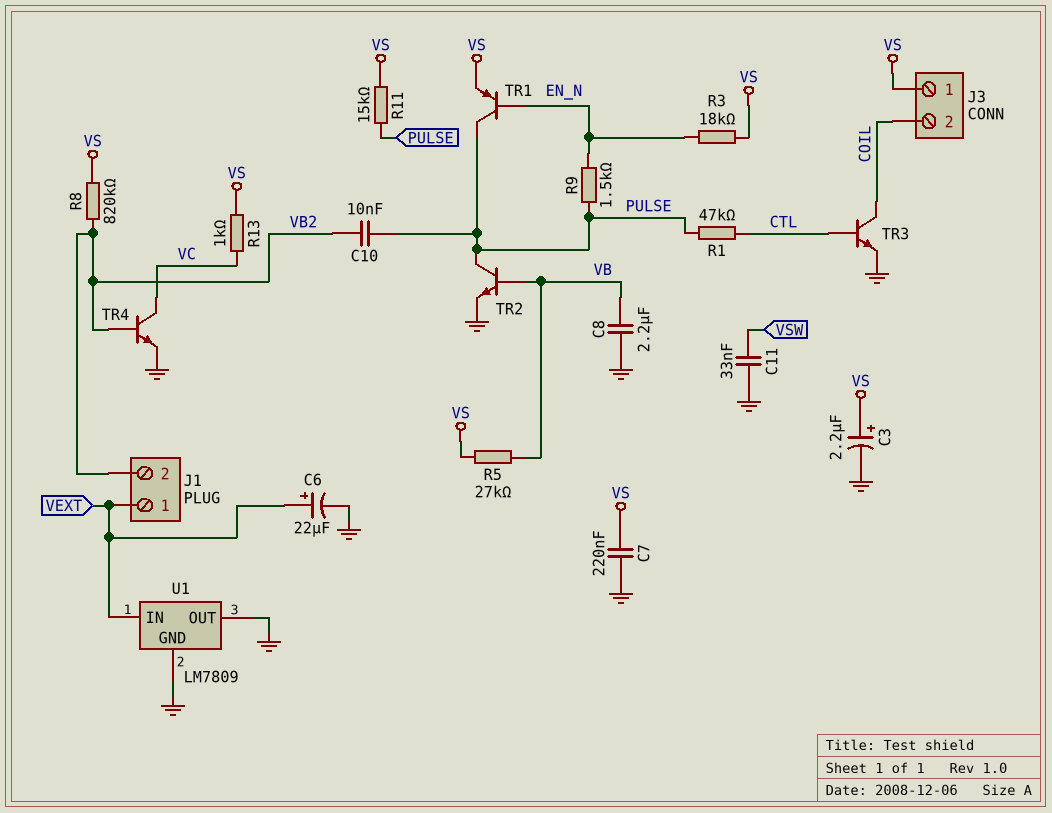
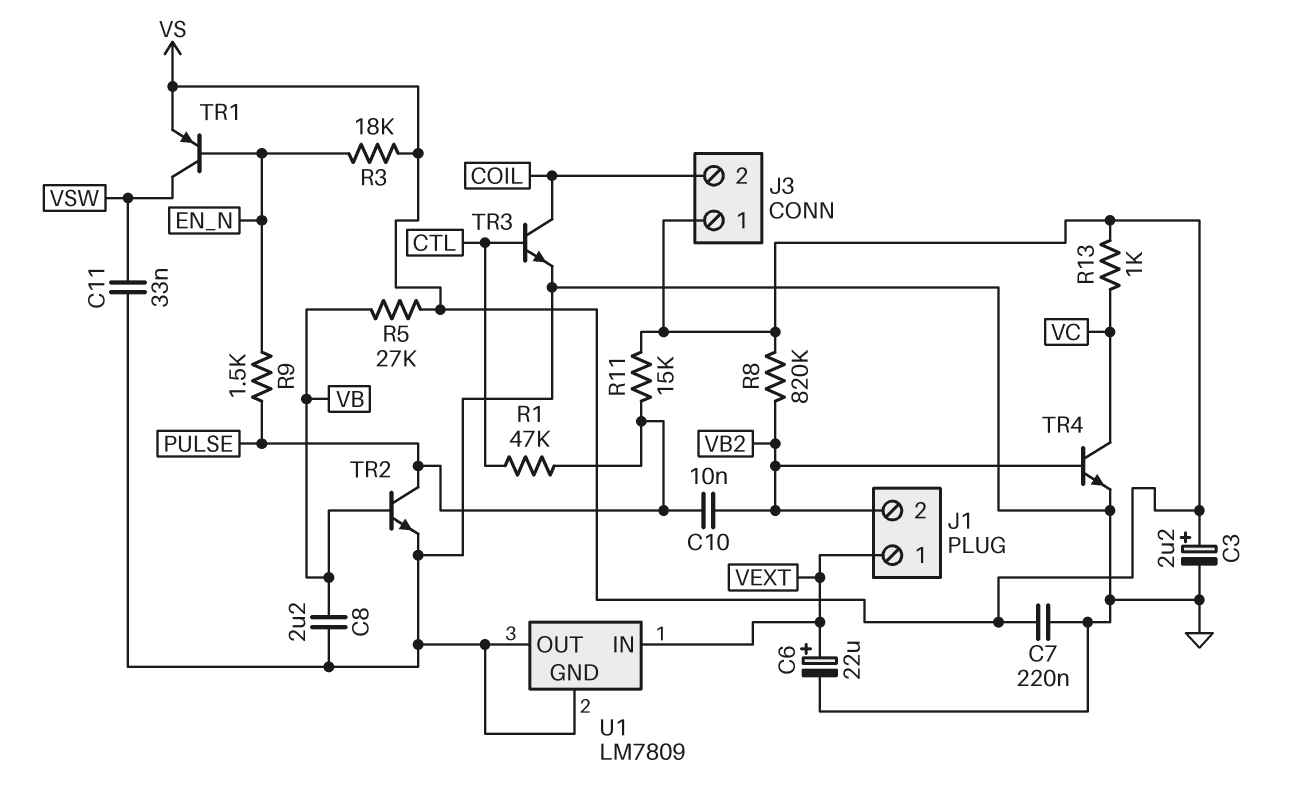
TR1: PNP (B EN_N, C PULSE, E VS) -> PNP (B EN_N, C VSW, E VS)

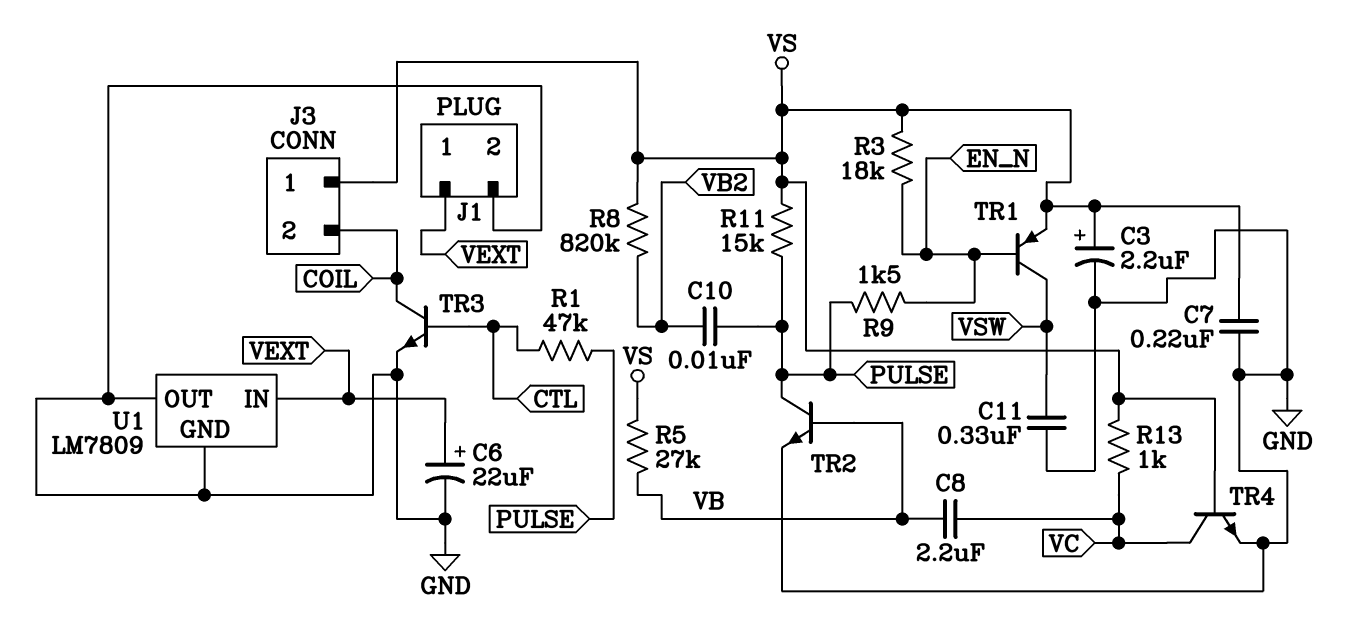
C8: 2.2uF (GND, VB) -> 2.2uF (VB, VC)
C11: 33nF (GND, VSW) -> 330nF (GND, VSW)
J1 pin 2: VB2 -> GND
TR4: NPN (B VB2, C VC, E GND) -> NPN (B VS, C VC, E GND)

